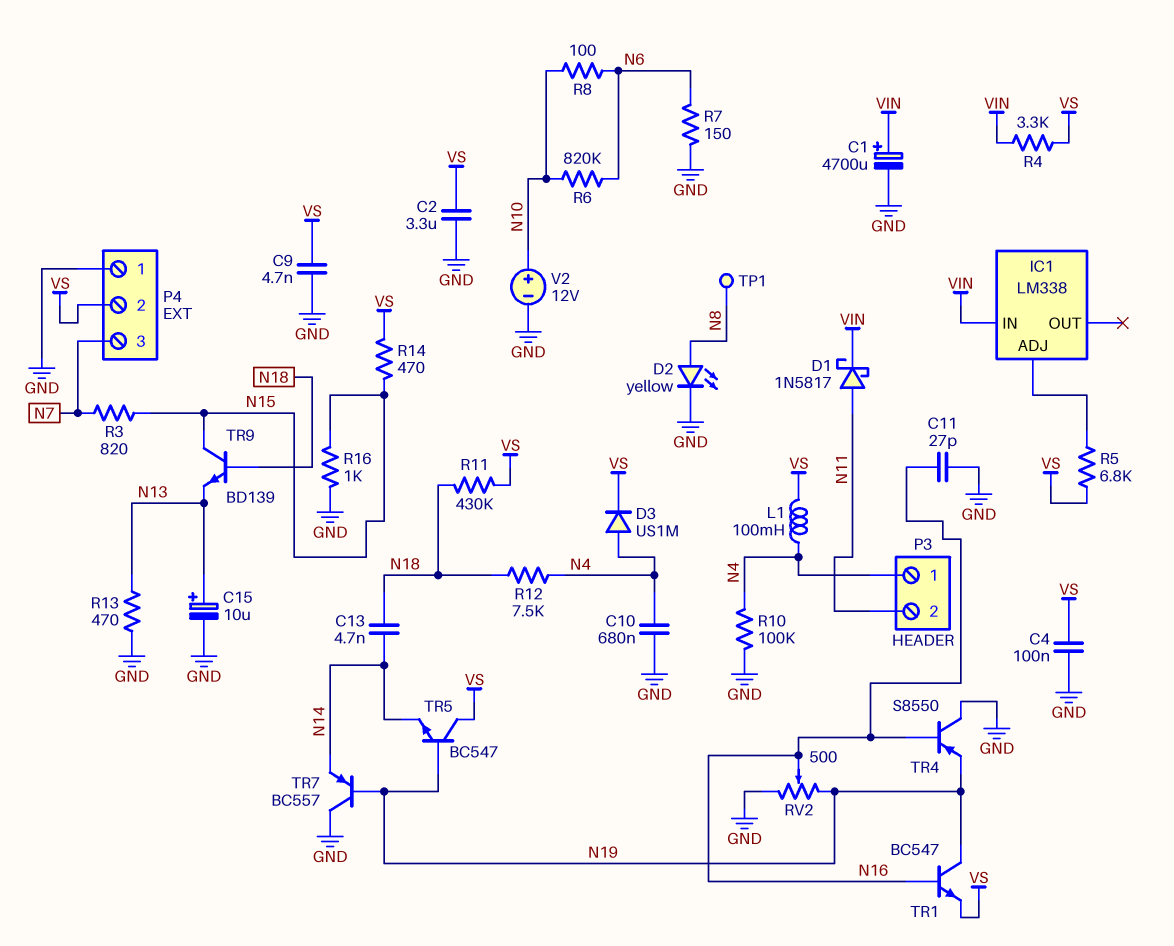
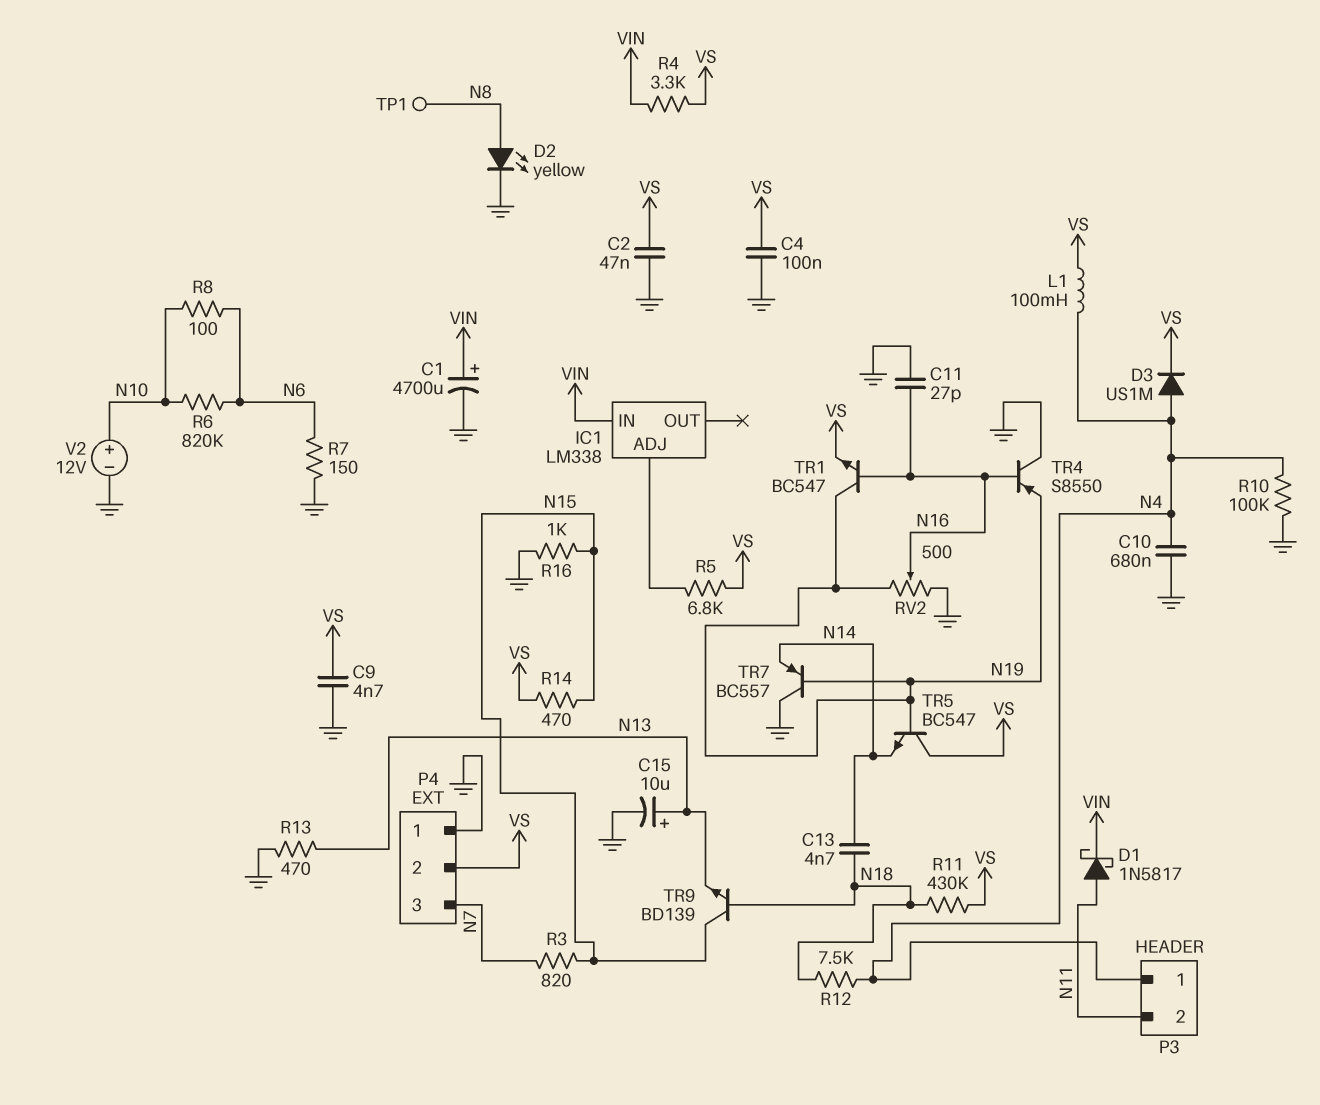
C2: 3.3uF (GND, VS) -> 47nF (GND, VS)

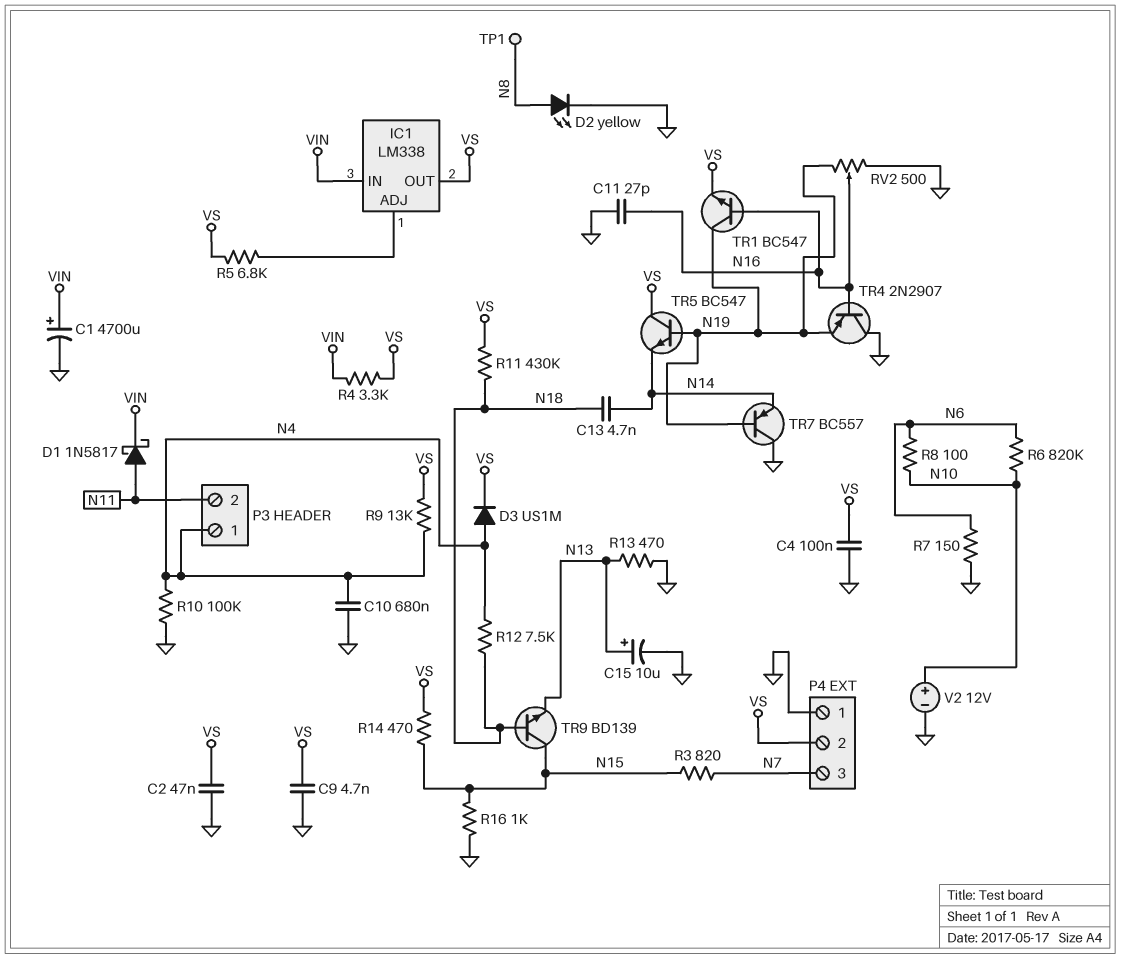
IC1 pin OUT: none -> VS
L1: 100mH (N4, VS) -> none
R9: none -> 13k (N4, VS)
TR4: PNP S8550 (B N16, C GND, E N19) -> PNP 2N2907 (B N16, C GND, E N19)

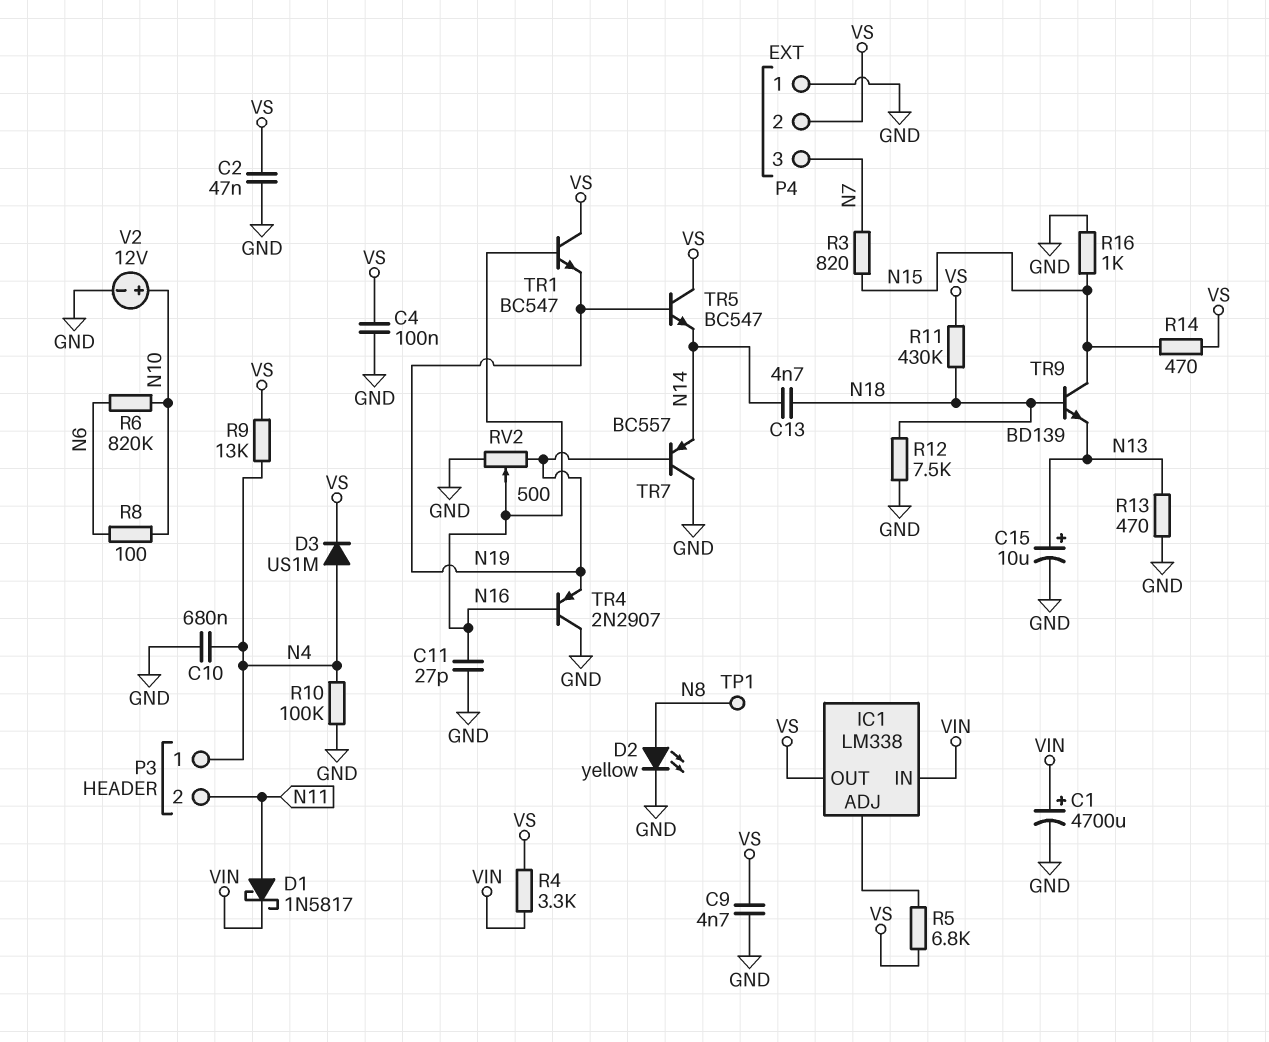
R7: 150 (GND, N6) -> none
R12: 7.5k (N4, N18) -> 7.5k (GND, N18)
TR1: NPN BC547 (B N16, C N19, E VS) -> NPN BC547 (B N16, C VS, E N19)

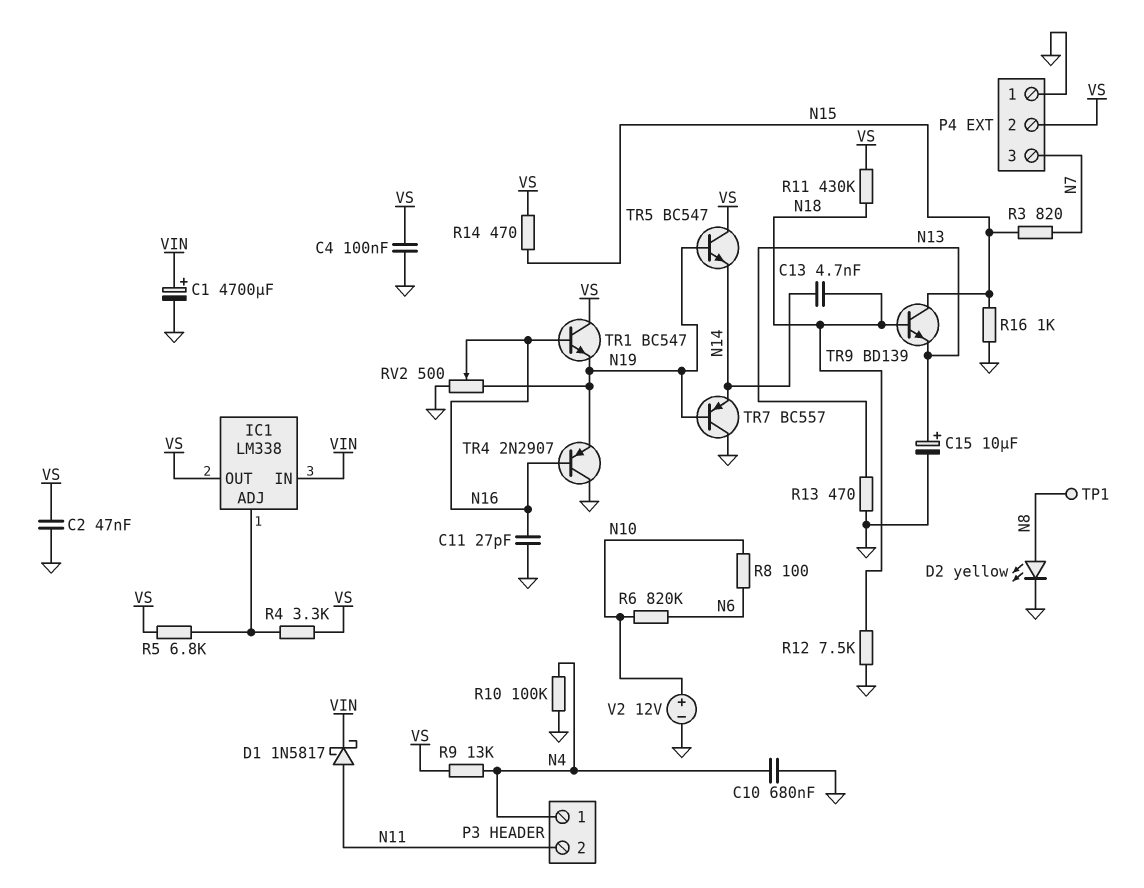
C9: 4.7nF (GND, VS) -> none
D3: diode US1M (A N4, K VS) -> none
R4: 3.3k (VIN, VS) -> 3.3k (IC1/ADJ, VS)

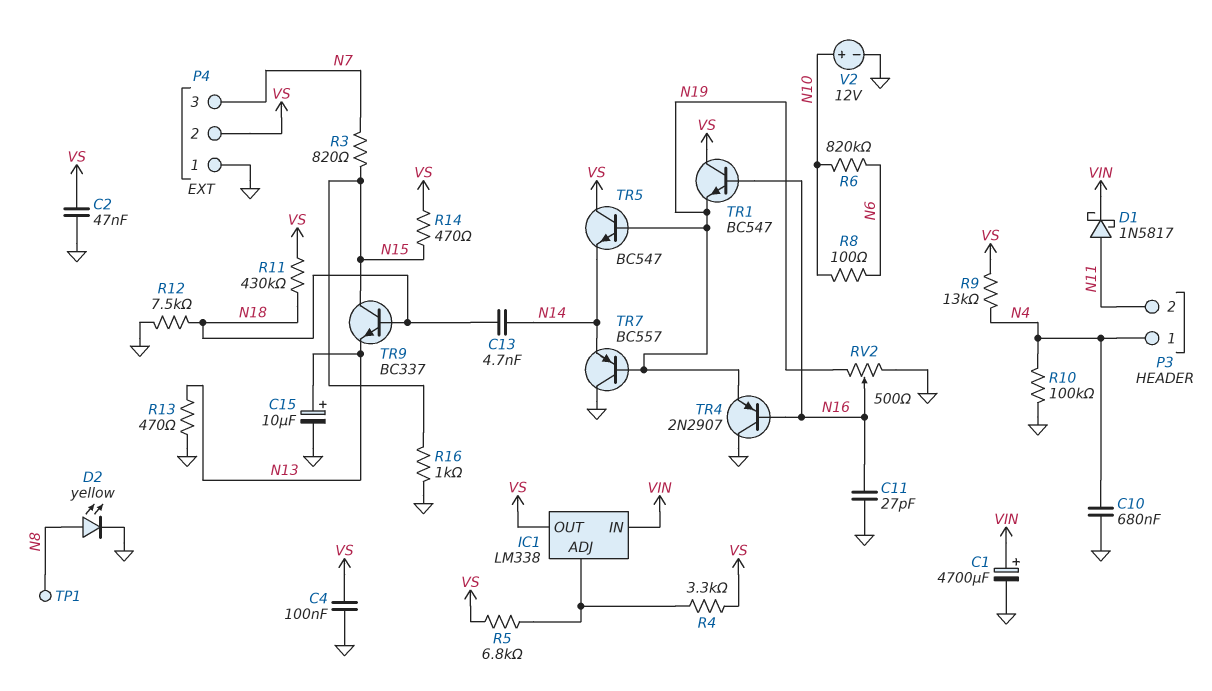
TR9: NPN BD139 (B N18, C N15, E N13) -> NPN BC337 (B N18, C N15, E N13)

